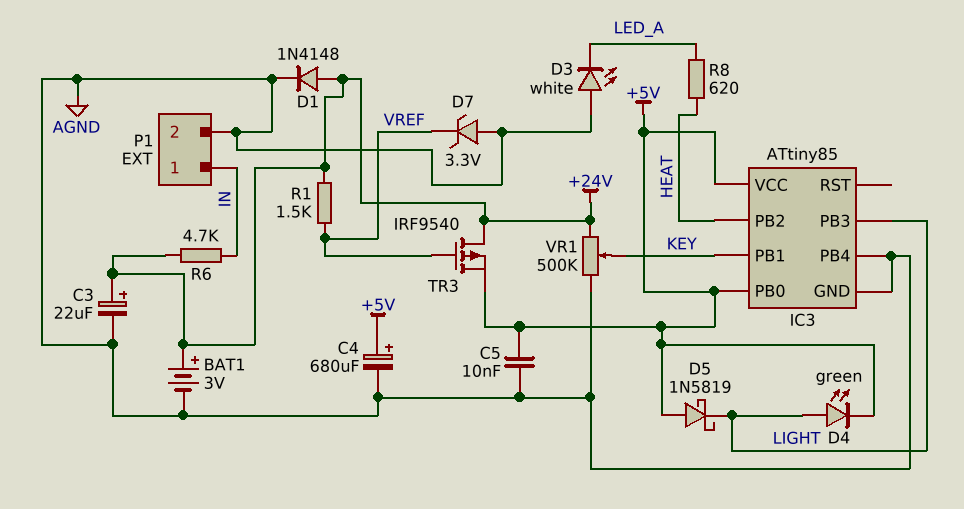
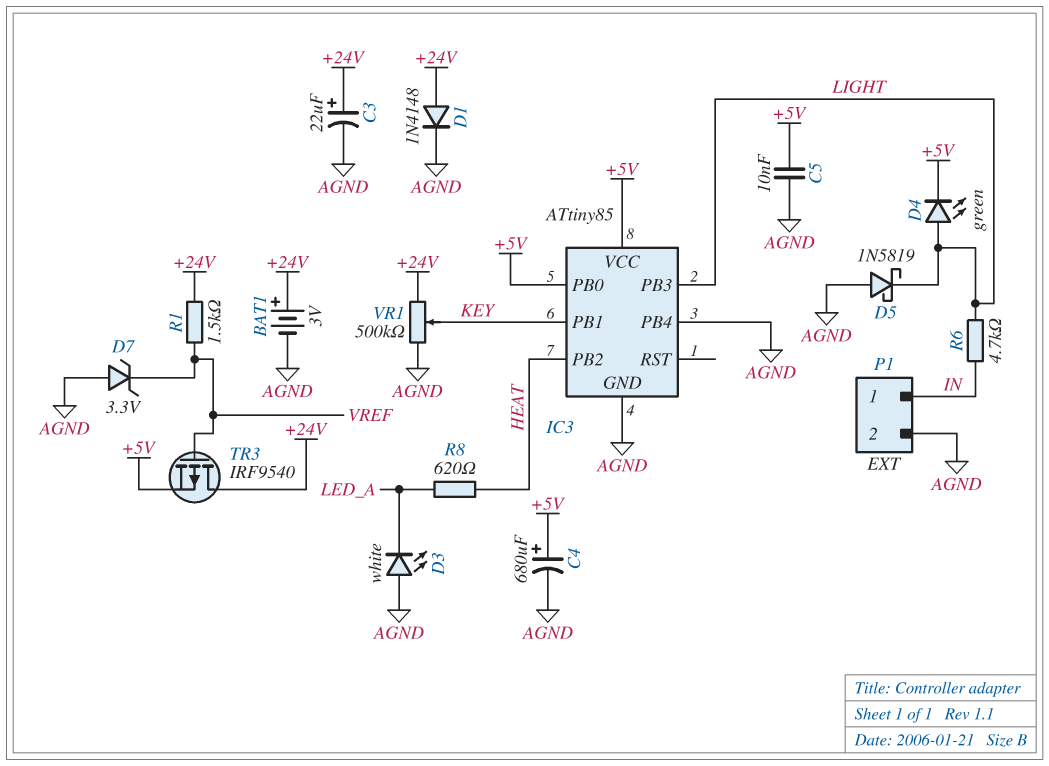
D5: schottky 1N5819 (A +5V, K LIGHT) -> schottky 1N5819 (A AGND, K LIGHT)
R6: 4.7k (+24V, IN) -> 4.7k (IN, LIGHT)

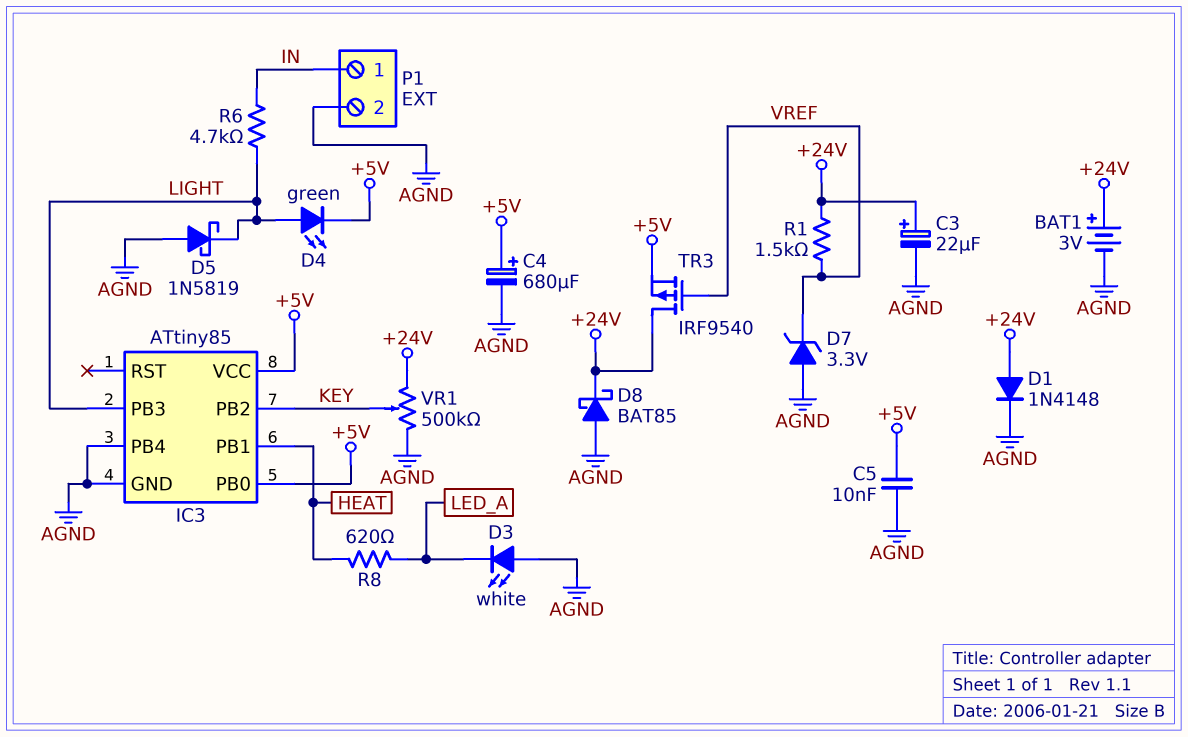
D8: none -> schottky BAT85 (A AGND, K +24V)
IC3 pin PB1: KEY -> HEAT
IC3 pin PB2: HEAT -> KEY

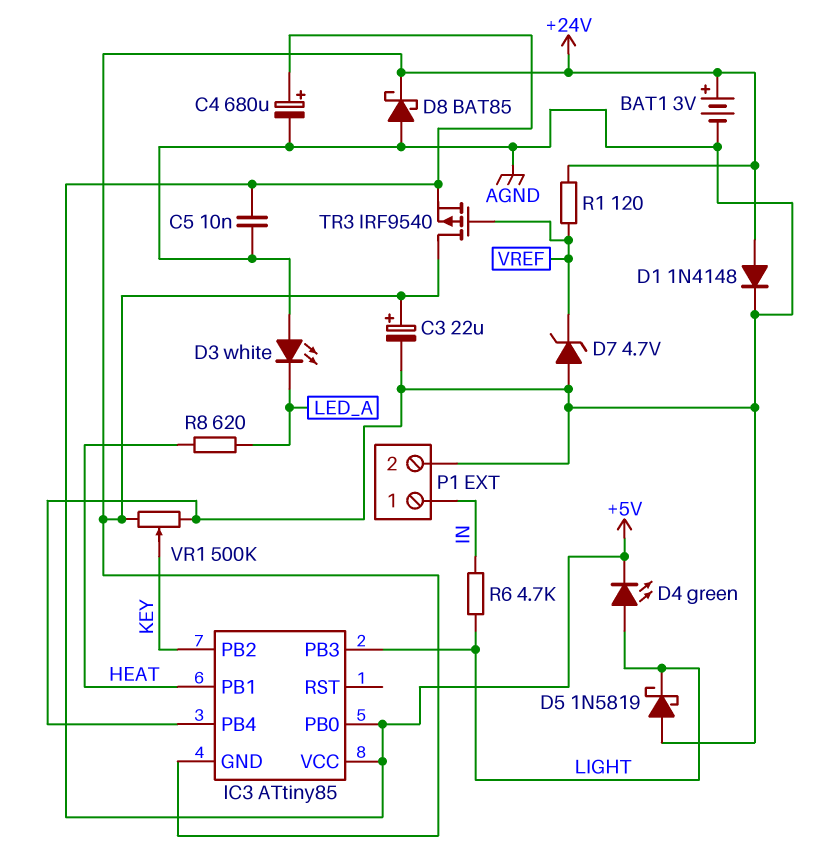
D7: zener 3.3V (A AGND, K VREF) -> zener 4.7V (A AGND, K VREF)
IC3 pin GND: AGND -> +24V
R1: 1.5k (+24V, VREF) -> 120 (+24V, VREF)

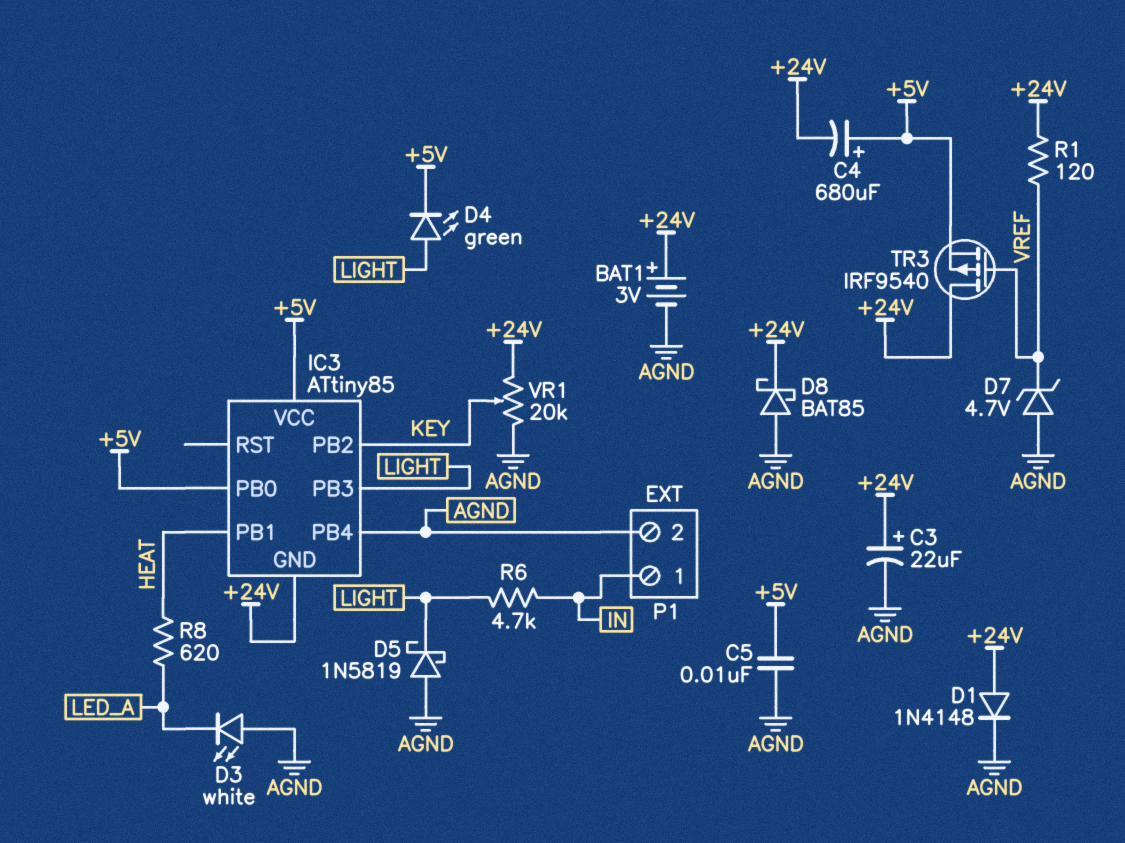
C4: 680uF (plus +5V, minus AGND) -> 680uF (plus +5V, minus +24V)
VR1: 500k (+24V, AGND, wiper KEY) -> 20k (+24V, AGND, wiper KEY)

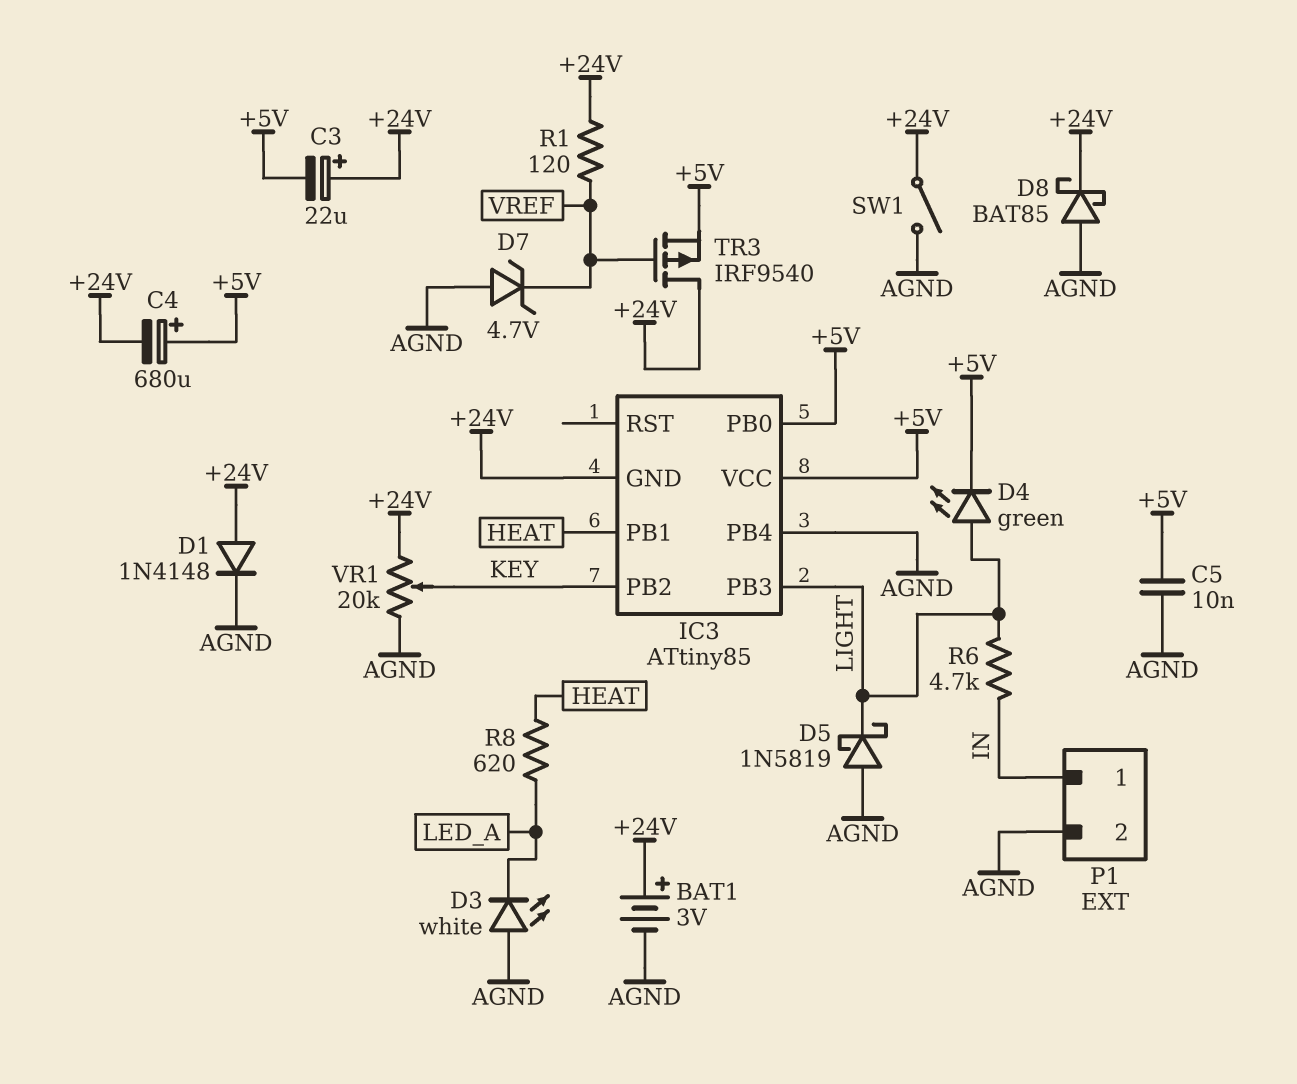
C3: 22uF (plus +24V, minus AGND) -> 22uF (plus +24V, minus +5V)
SW1: none -> switch (+24V, AGND)

